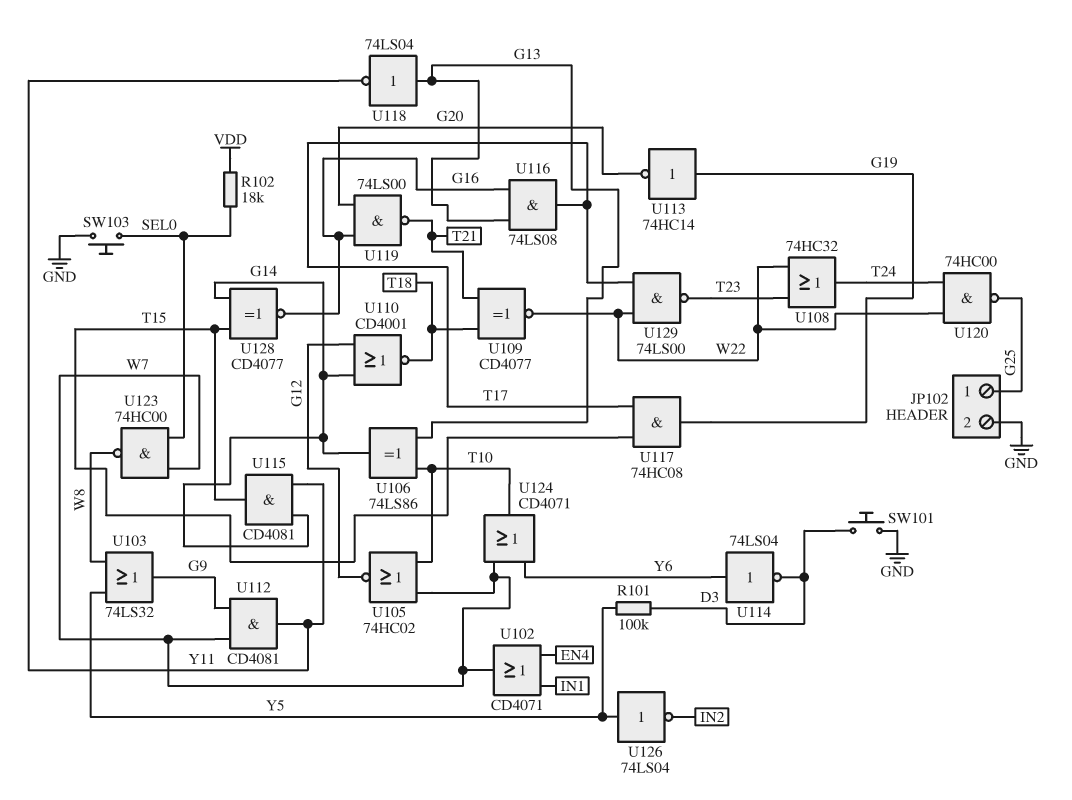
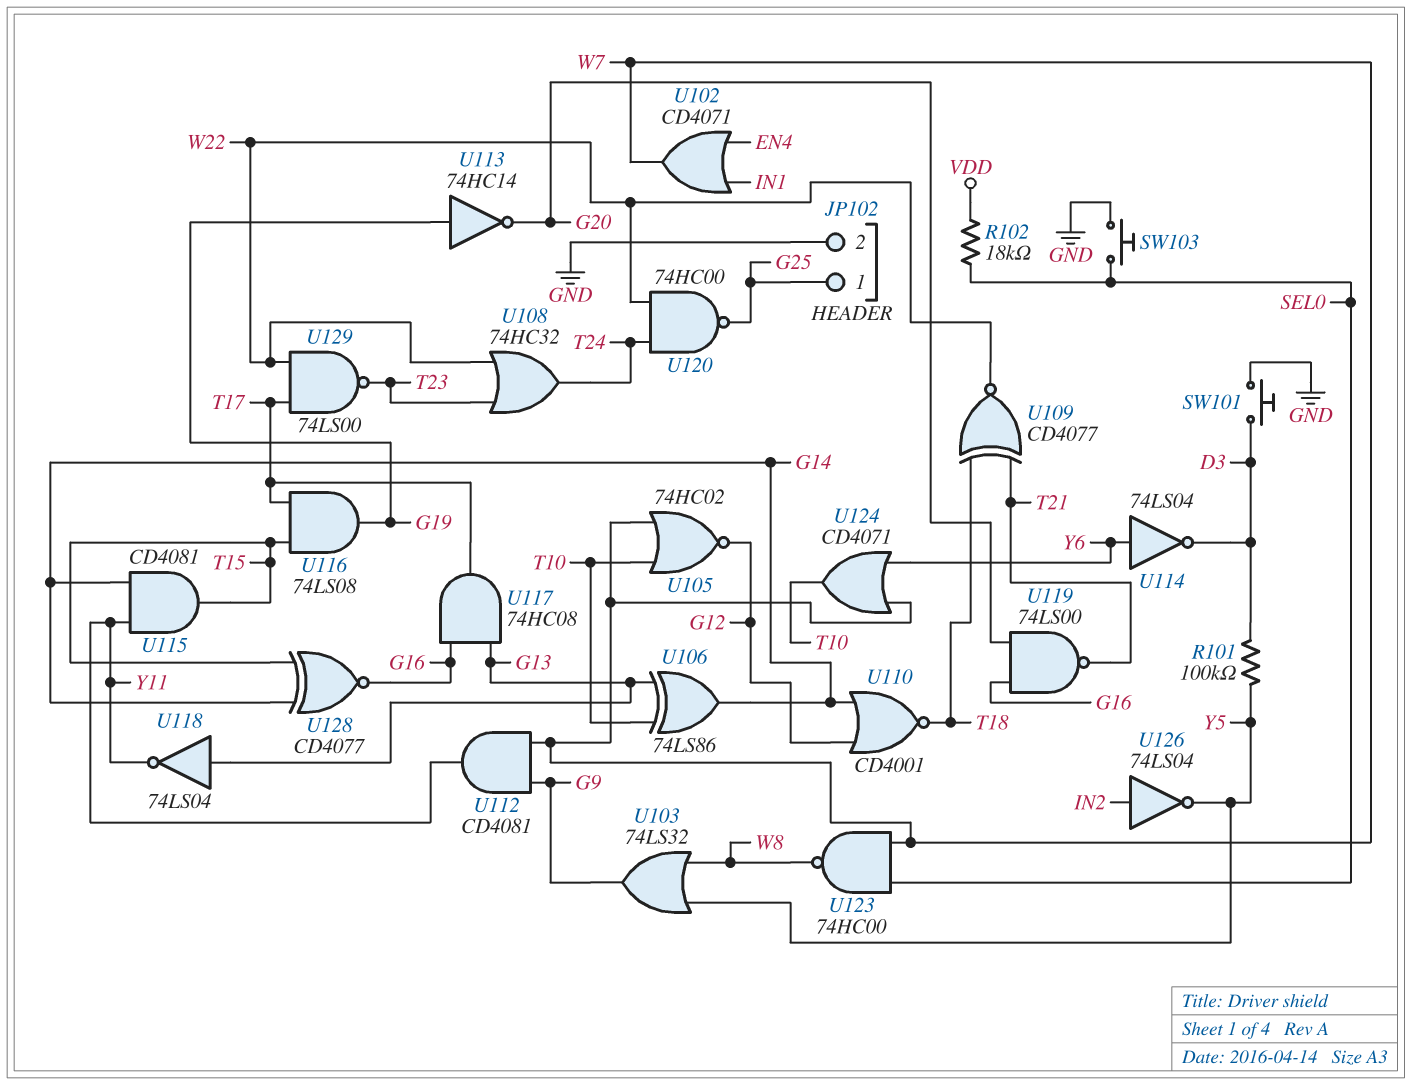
U116: AND 74LS08 (in G13, in G16, out T17) -> AND 74LS08 (in T15, in T17, out G19)
U117: AND 74HC08 (in T15, in T17, out G19) -> AND 74HC08 (in G13, in G16, out T17)
U126: NOT 74LS04 (in Y5, out IN2) -> NOT 74LS04 (in IN2, out Y5)

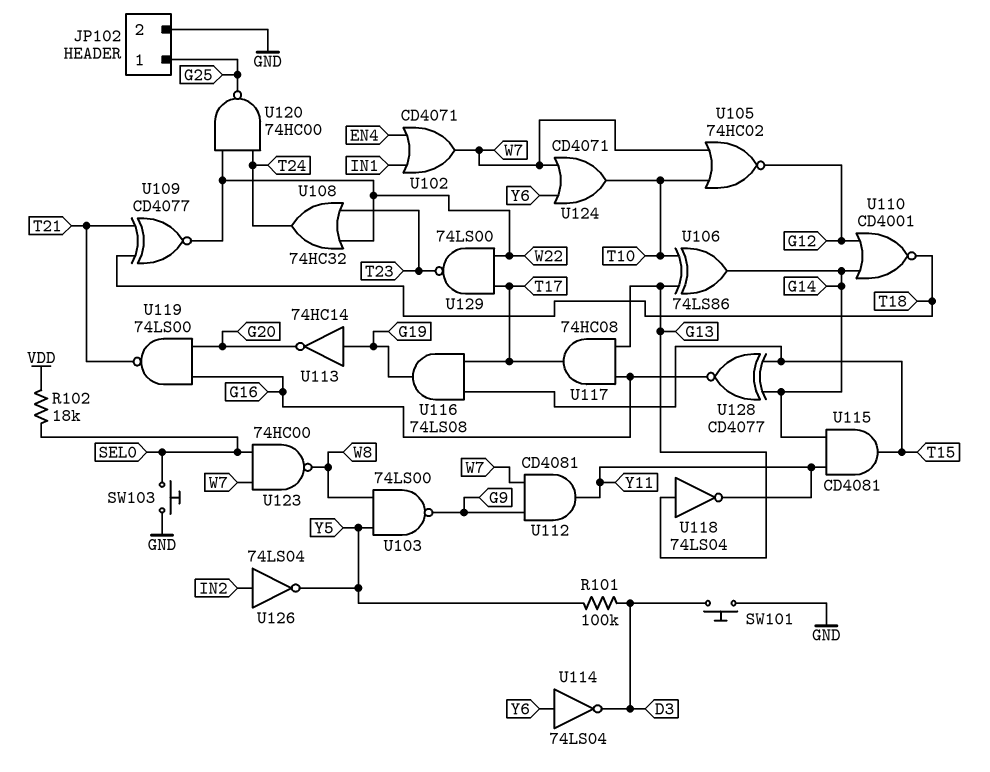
U103: OR 74LS32 (in W8, in Y5, out G9) -> NAND 74LS00 (in W8, in Y5, out G9)

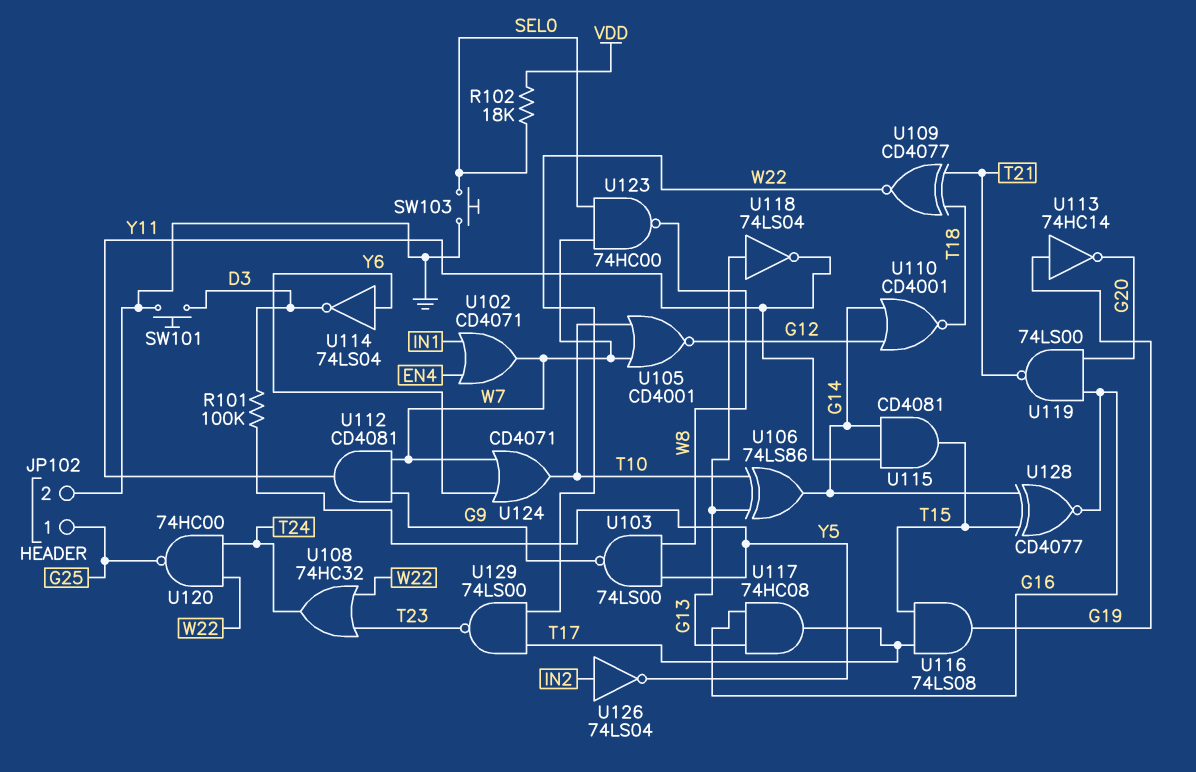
U105: NOR 74HC02 (in T10, in W7, out G12) -> NOR CD4001 (in T10, in W7, out G12)

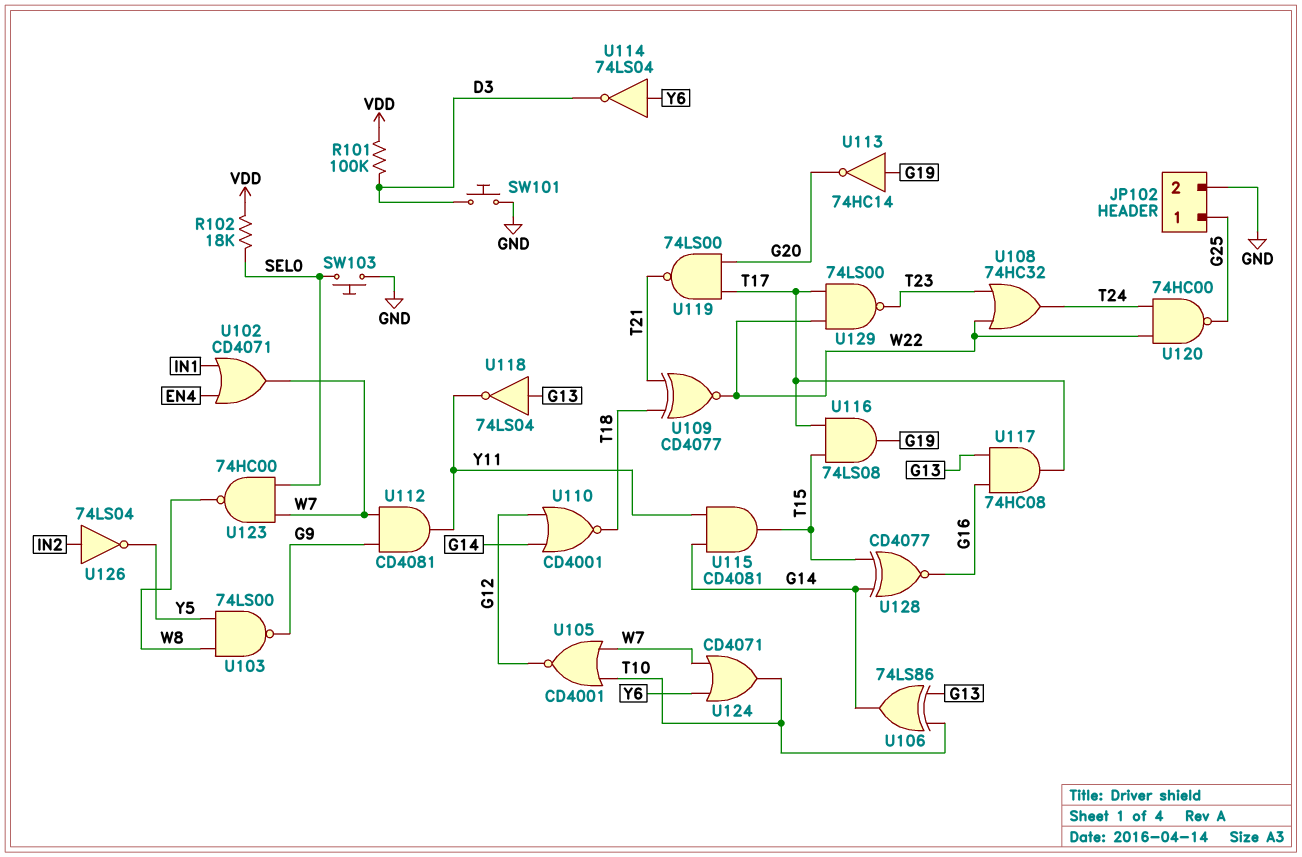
R101: 100k (D3, Y5) -> 100k (D3, VDD)
U119: NAND 74LS00 (in G16, in G20, out T21) -> NAND 74LS00 (in G20, in T17, out T21)

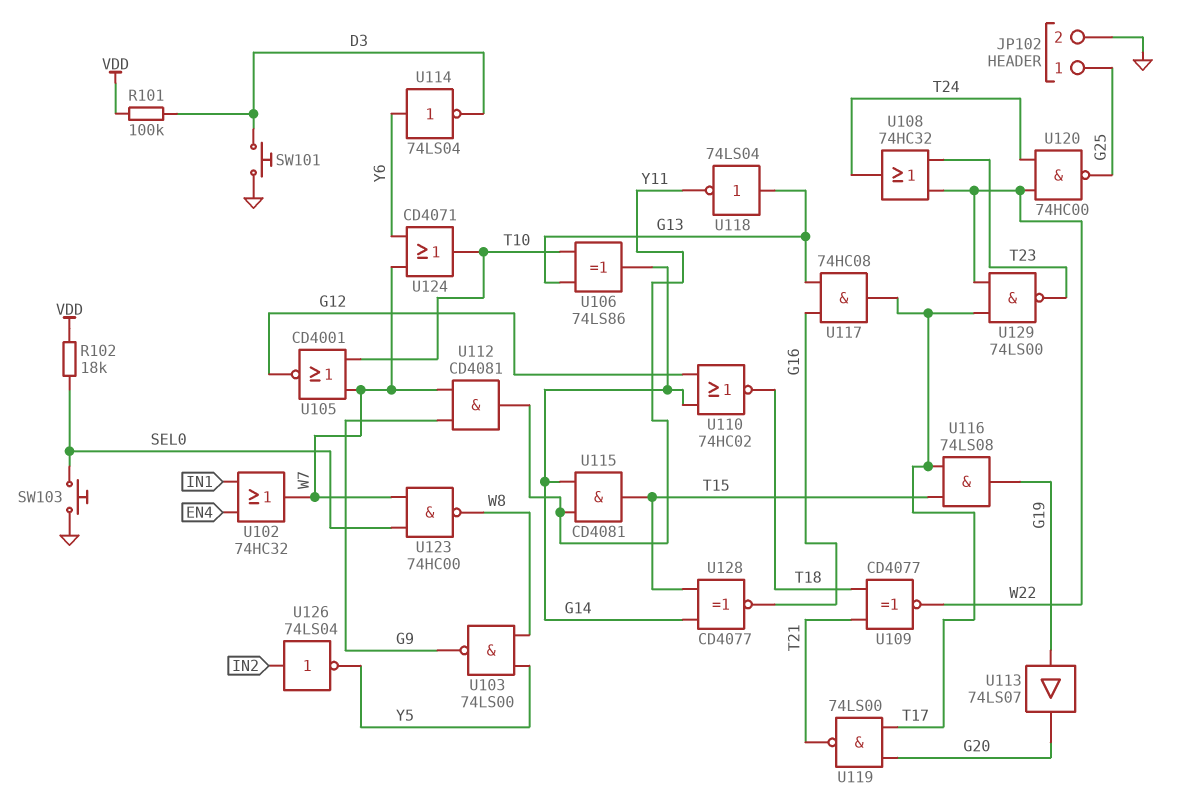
U102: OR CD4071 (in EN4, in IN1, out W7) -> OR 74HC32 (in EN4, in IN1, out W7)
U110: NOR CD4001 (in G12, in G14, out T18) -> NOR 74HC02 (in G12, in G14, out T18)
U113: NOT 74HC14 (in G19, out G20) -> buffer 74LS07 (in G19, out G20)

